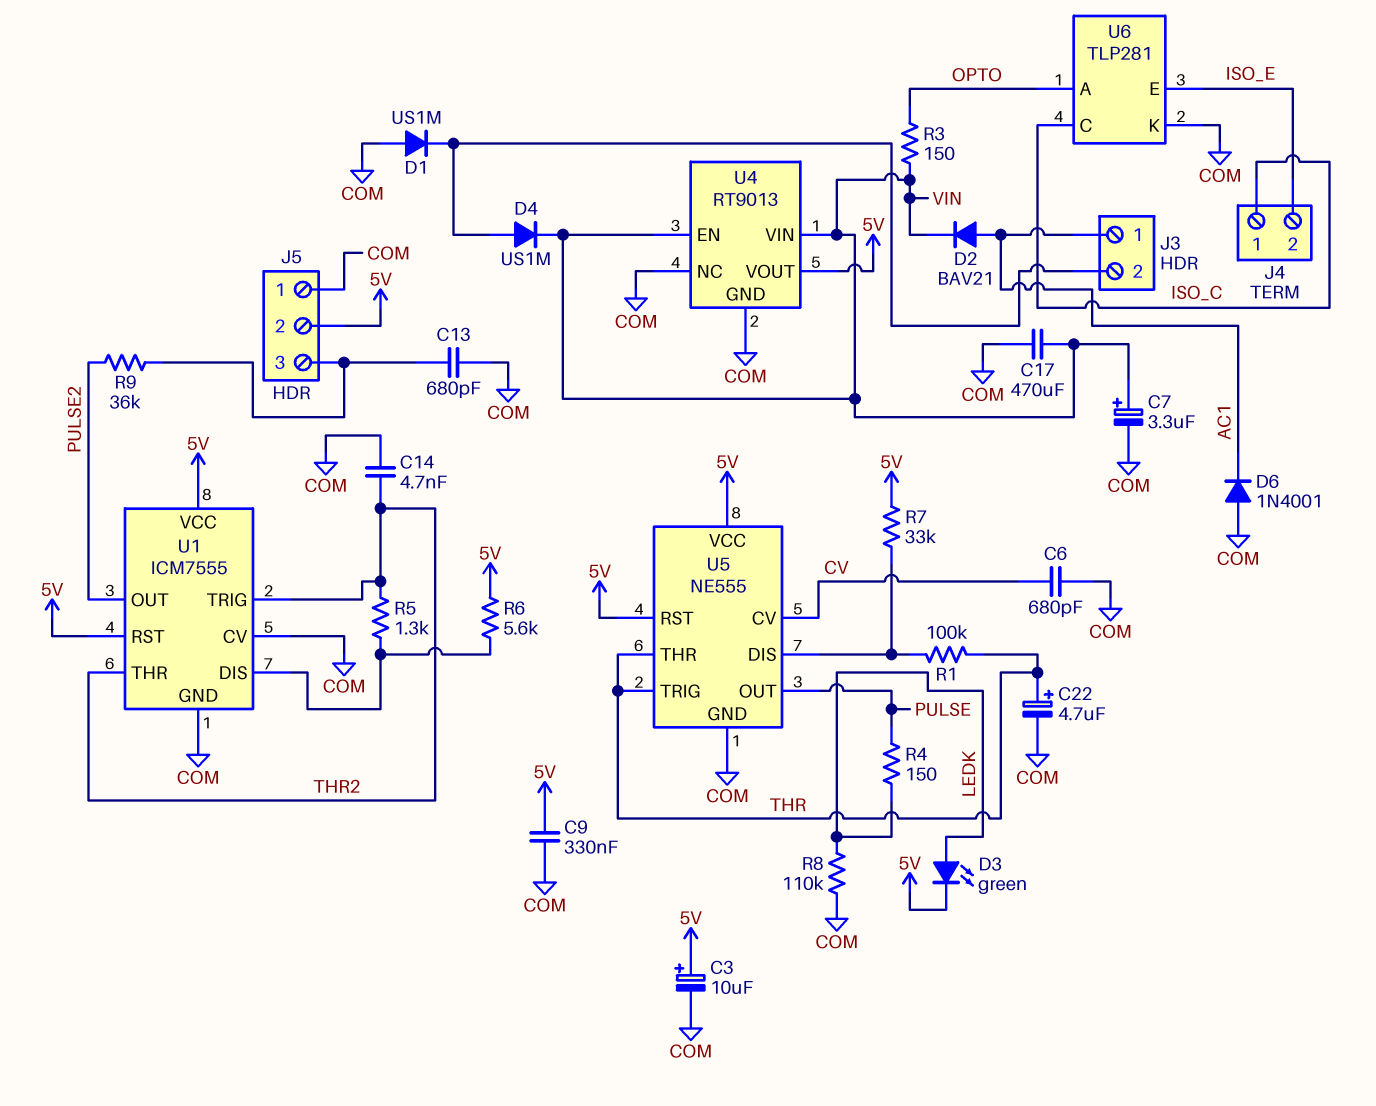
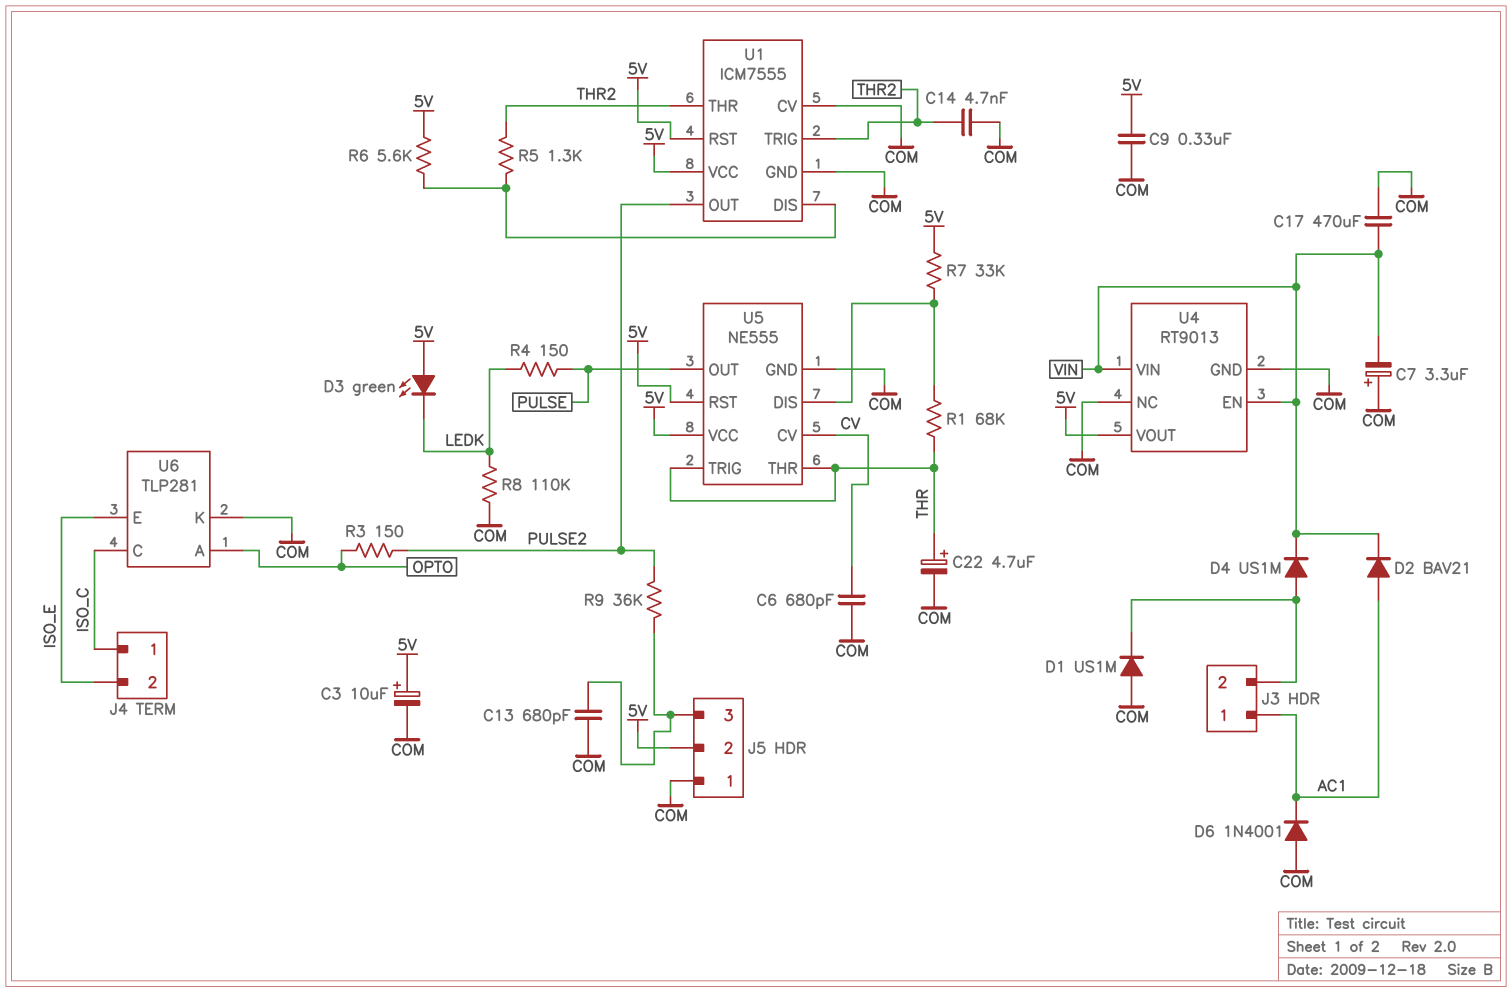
C7: 3.3uF (plus VIN, minus COM) -> 3.3uF (plus COM, minus VIN)
D3: LED green (A LEDK, K 5V) -> LED green (A 5V, K LEDK)
R1: 100k (THR, U5/DIS) -> 68k (THR, U5/DIS)
R3: 150 (OPTO, VIN) -> 150 (OPTO, PULSE2)

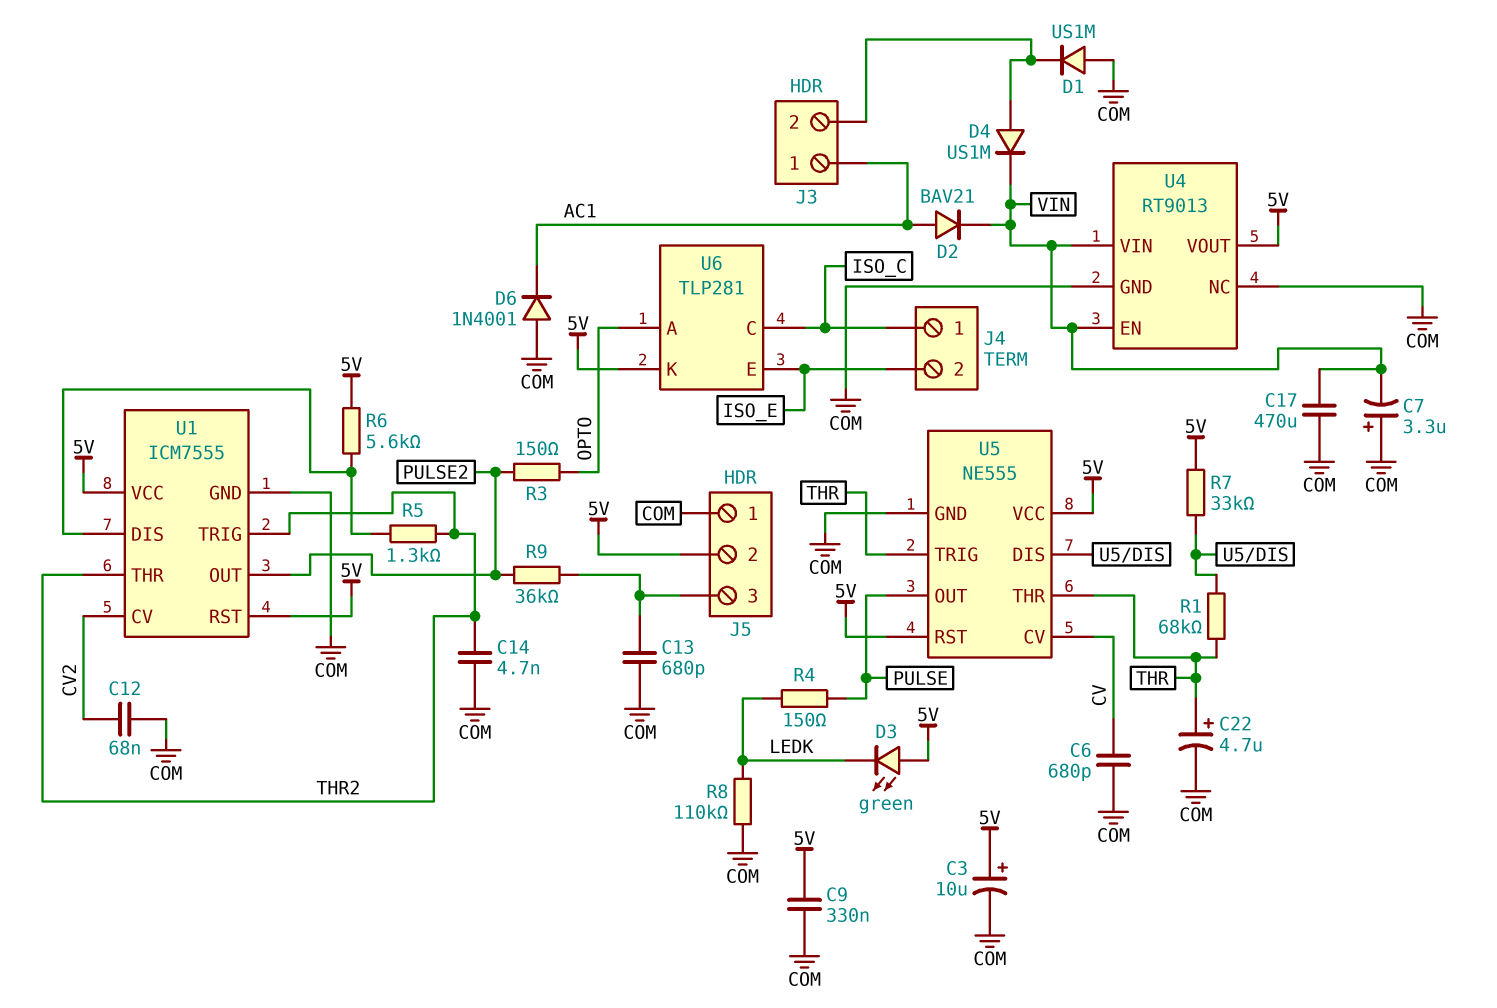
C12: none -> 68nF (COM, CV2)
U1 pin CV: COM -> CV2
U6 pin K: COM -> 5V

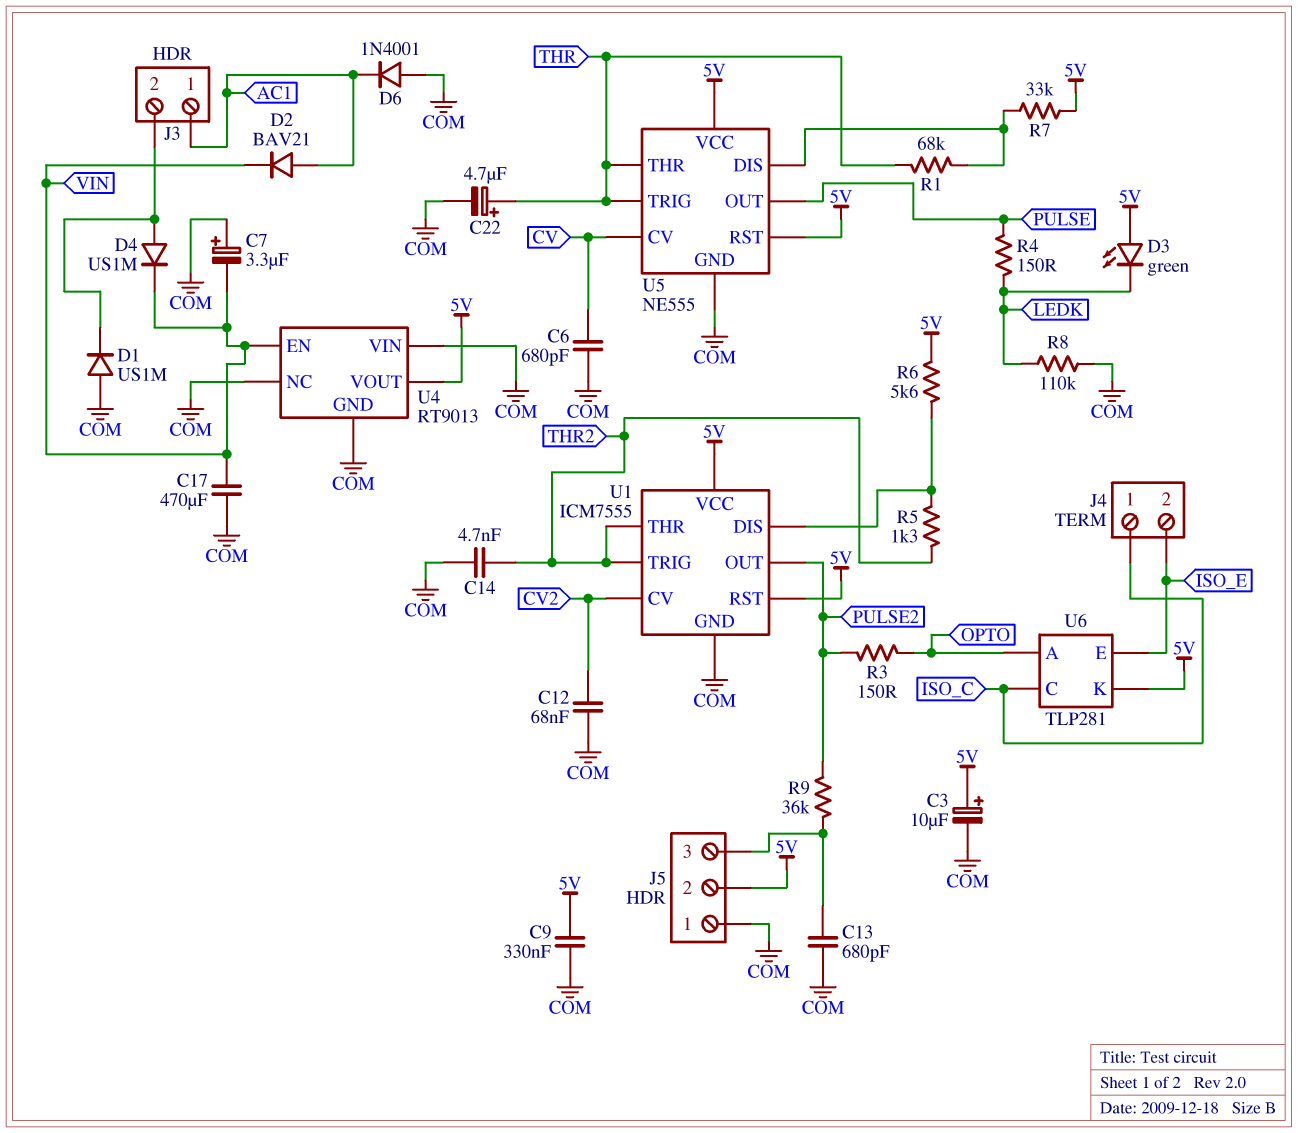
U4 pin VIN: VIN -> COM

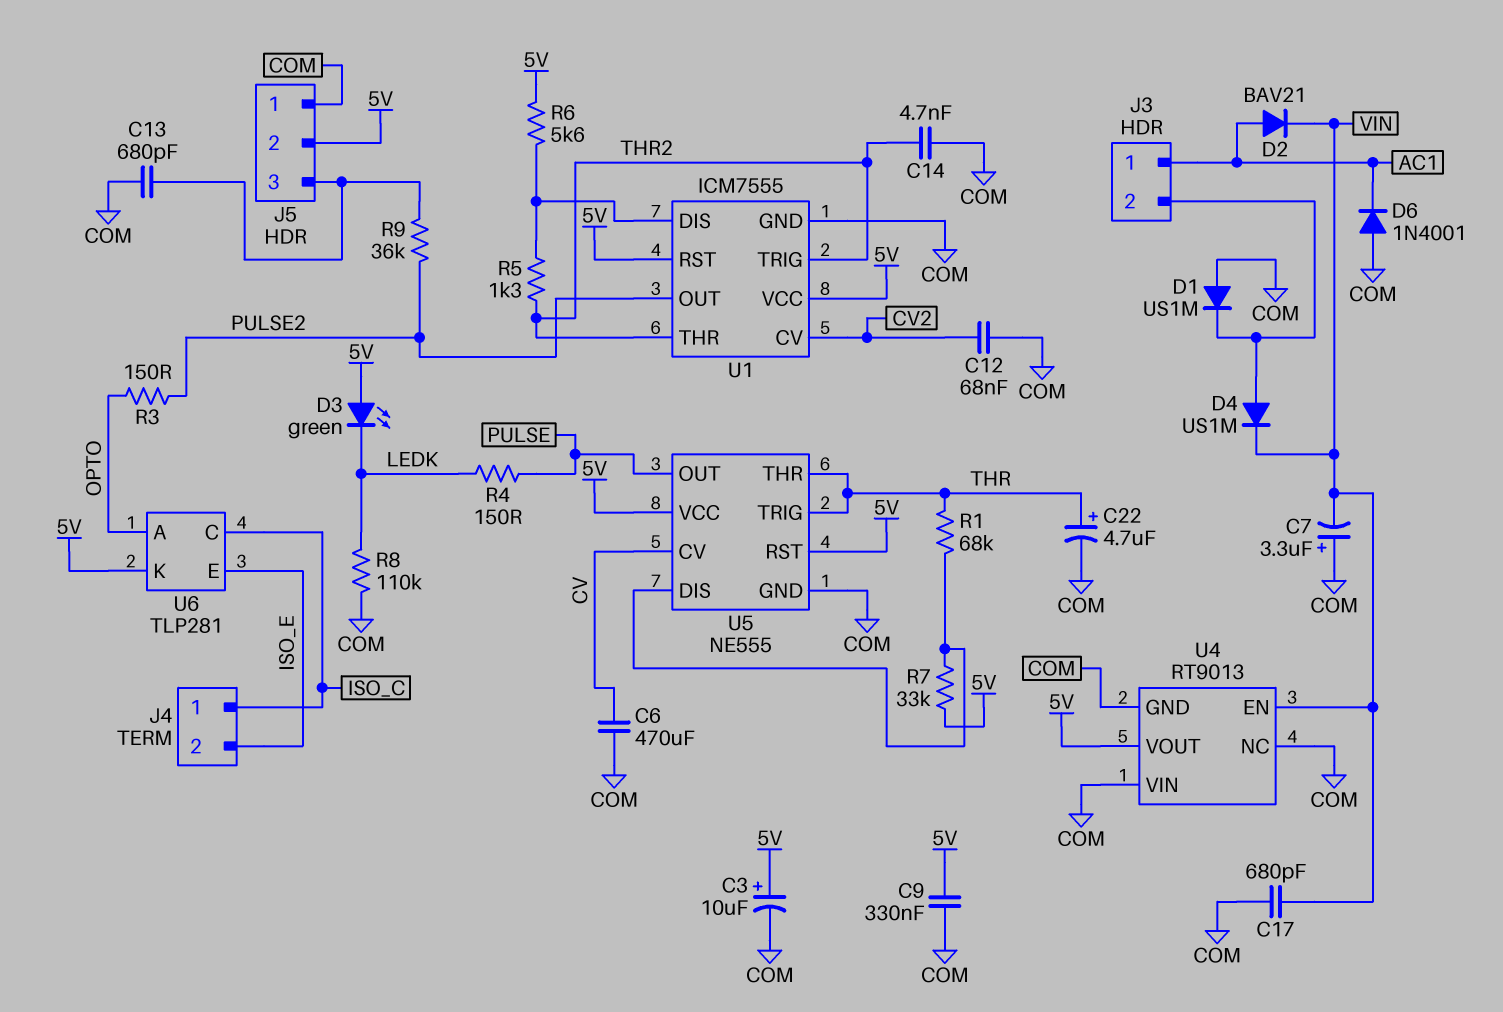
C6: 680pF (COM, CV) -> 470uF (COM, CV)
C17: 470uF (COM, VIN) -> 680pF (COM, VIN)

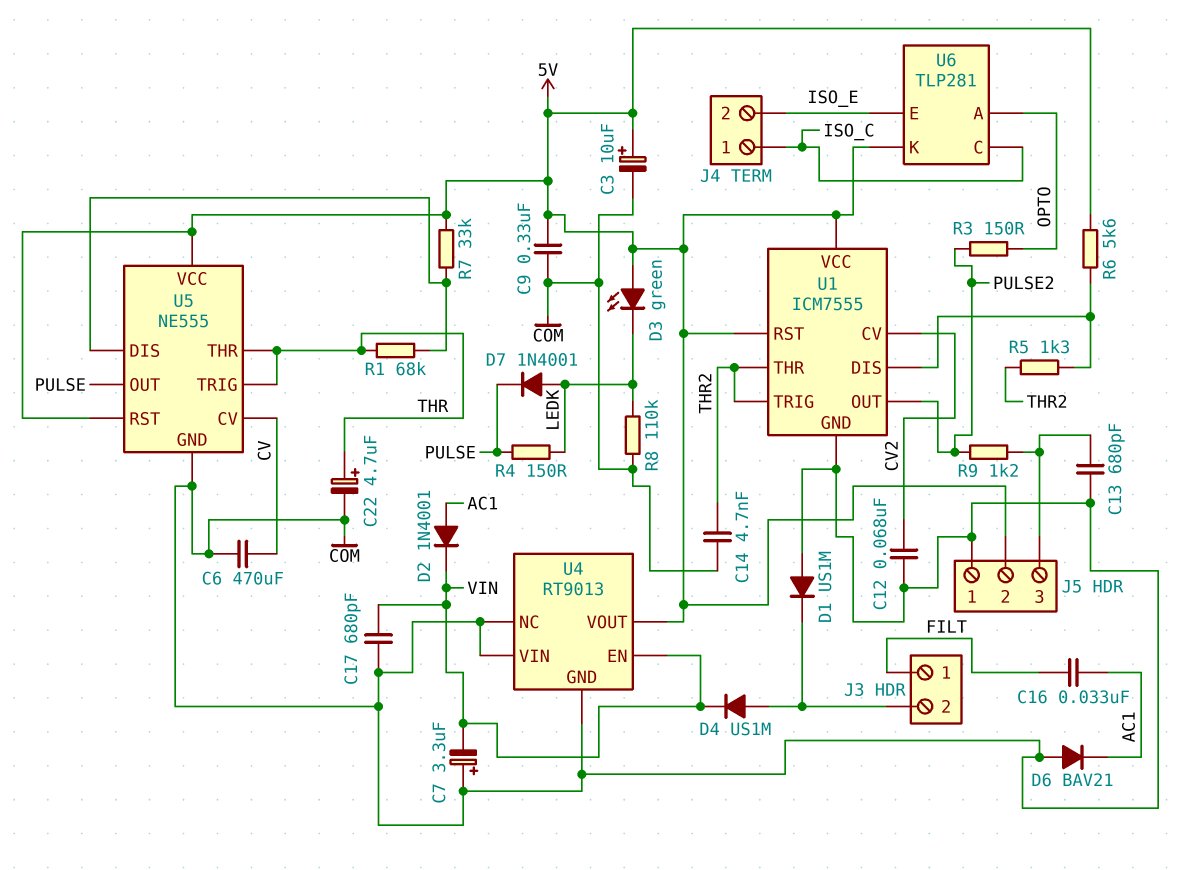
C16: none -> 33nF (AC1, FILT)
D2: diode BAV21 (A AC1, K VIN) -> diode 1N4001 (A AC1, K VIN)
D6: diode 1N4001 (A COM, K AC1) -> diode BAV21 (A COM, K AC1)
D7: none -> diode 1N4001 (A LEDK, K PULSE)
J3 pin 1: AC1 -> FILT
R9: 36k (J5/3, PULSE2) -> 1.2k (J5/3, PULSE2)

